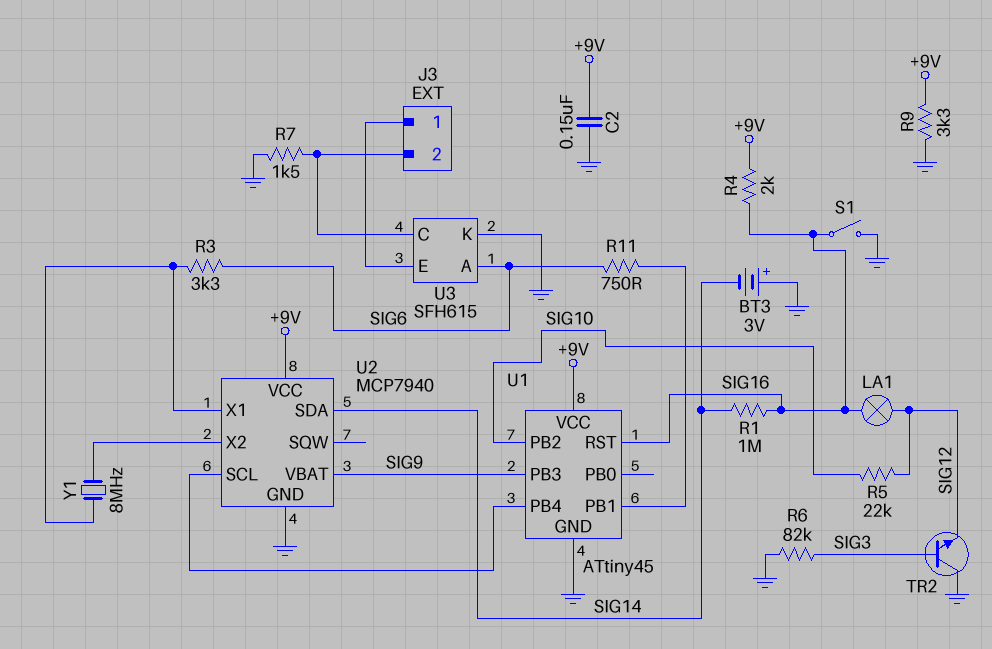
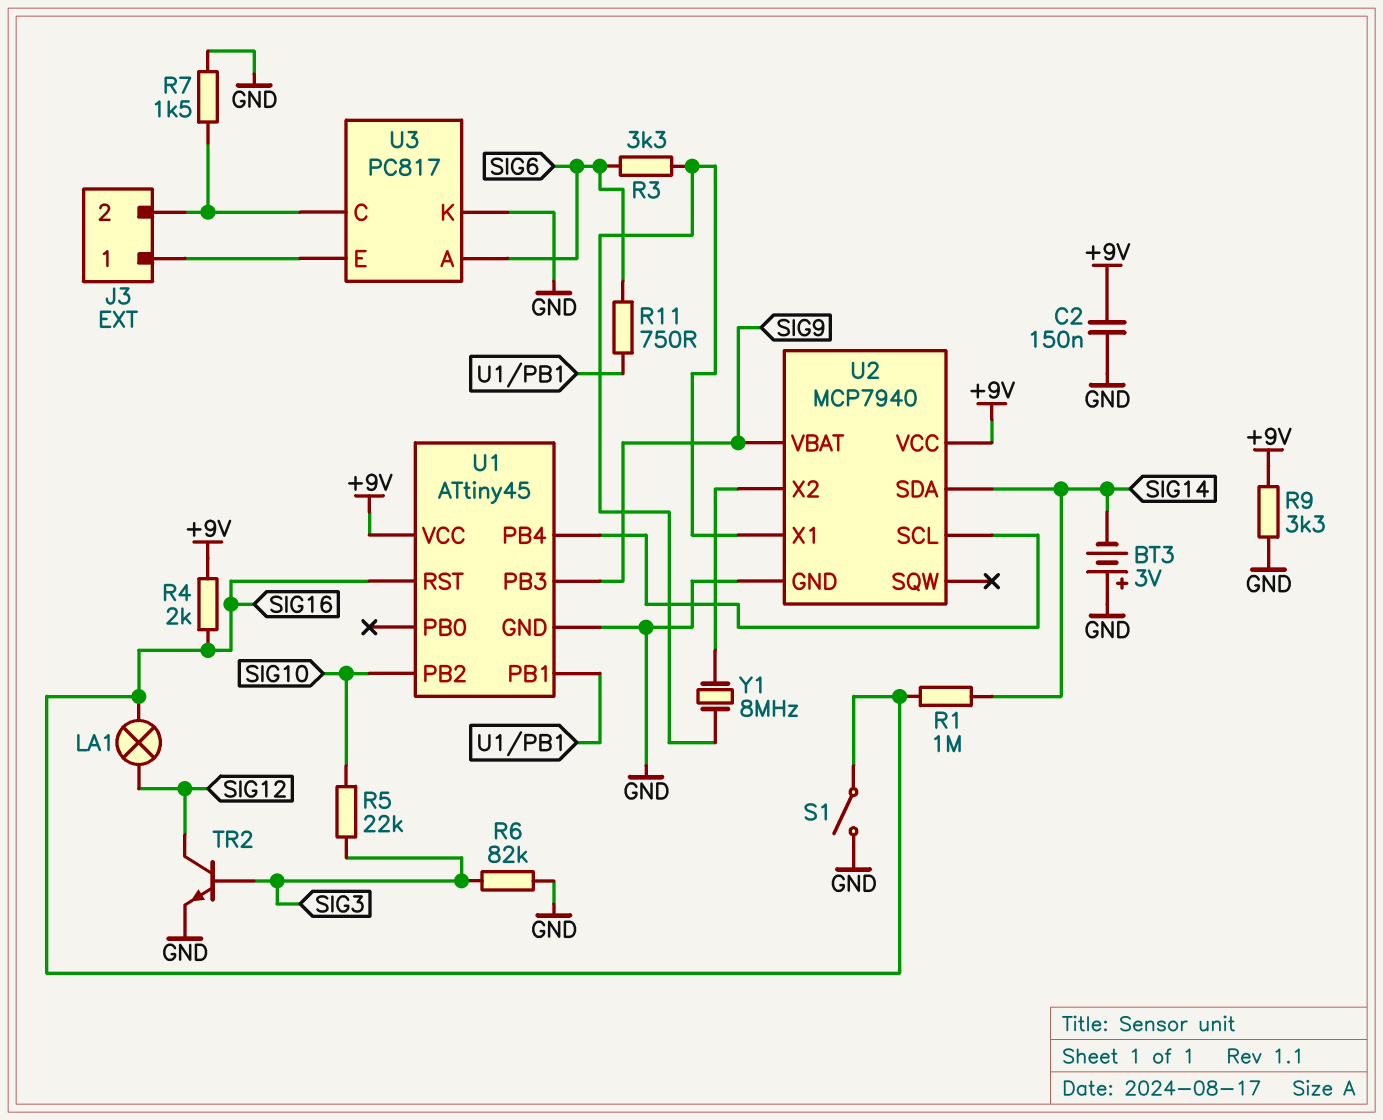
R5: 22k (SIG10, SIG12) -> 22k (SIG3, SIG10)
TR2: NPN (B SIG3, C GND, E SIG12) -> NPN (B SIG3, C SIG12, E GND)
U3: SFH615 -> PC817

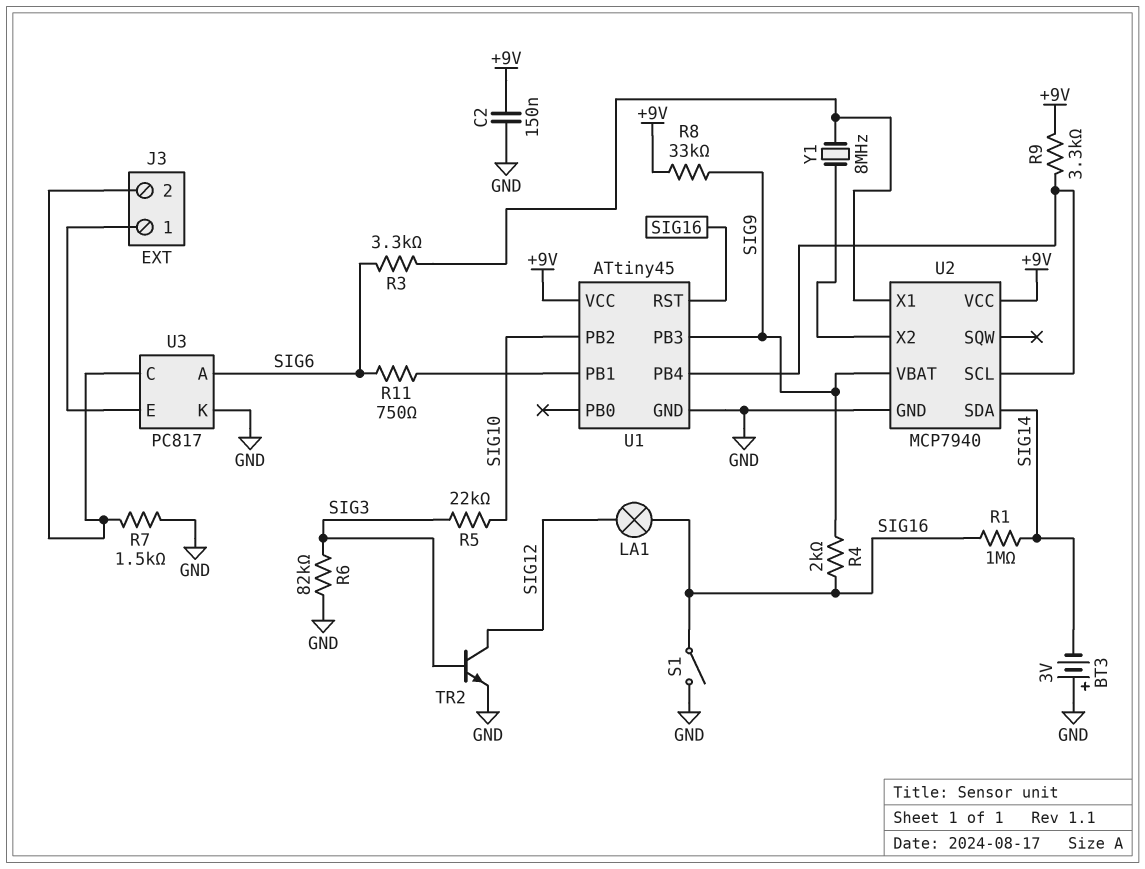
R4: 2k (+9V, SIG16) -> 2k (SIG9, SIG16)
R8: none -> 33k (+9V, SIG9)
R9: 3.3k (+9V, GND) -> 3.3k (+9V, U1/PB4)

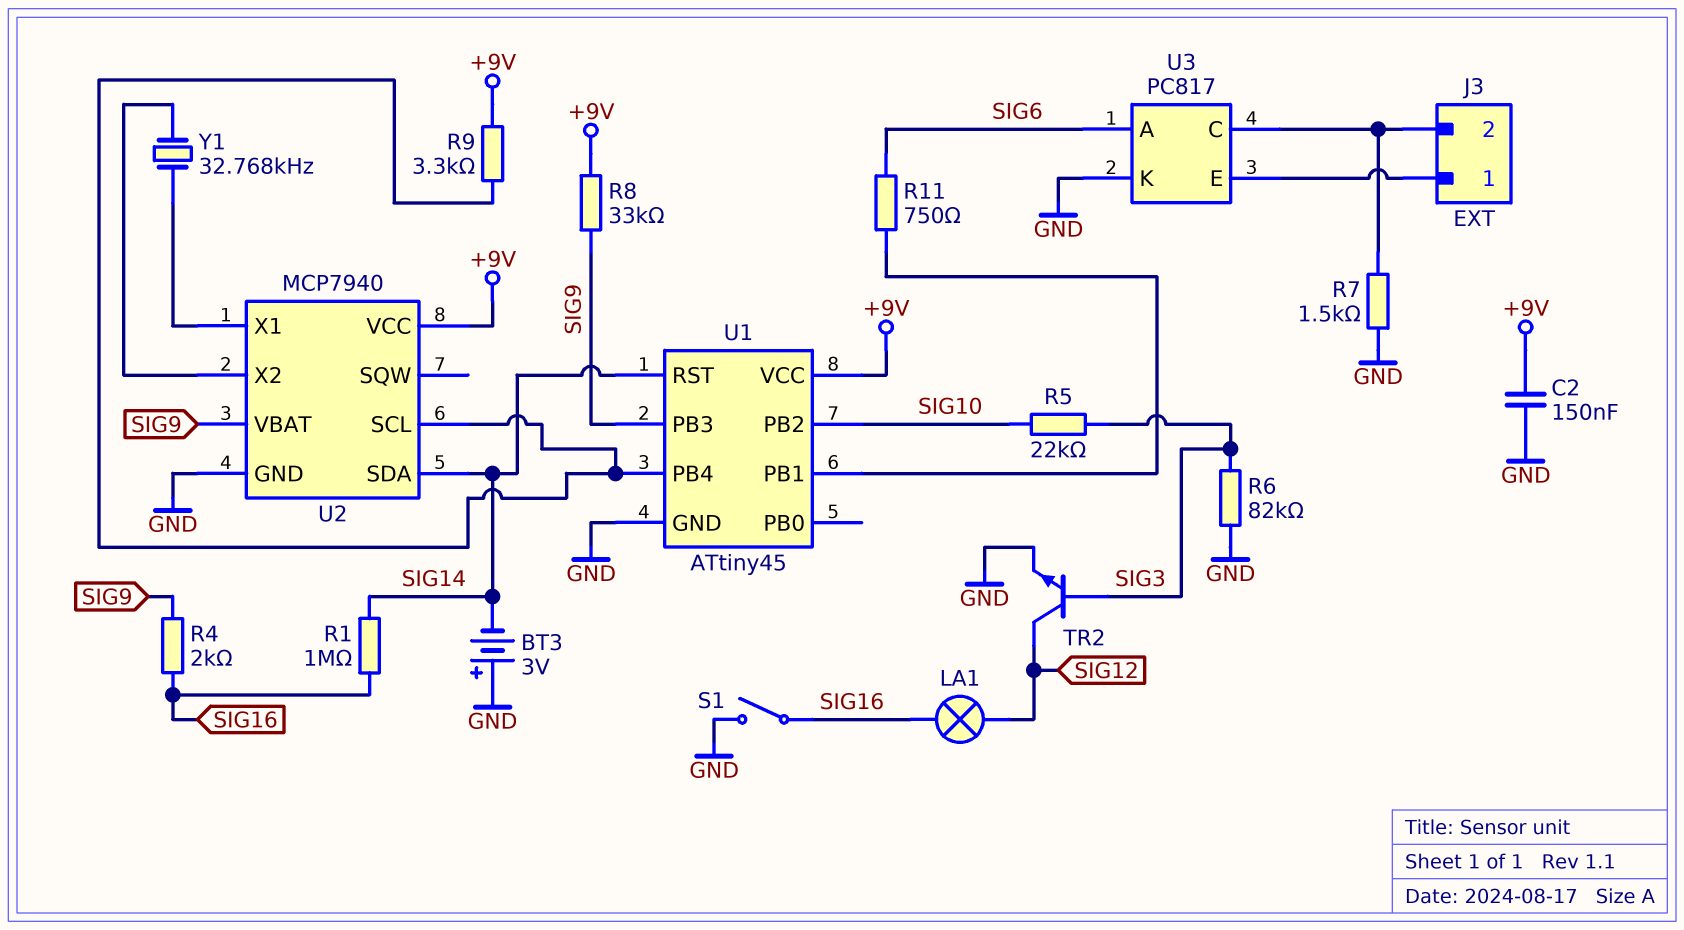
R3: 3.3k (SIG6, U2/X1) -> none
U1 pin RST: SIG16 -> SIG14
Y1: 8MHz (U2/X1, U2/X2) -> 32.768kHz (U2/X1, U2/X2)

